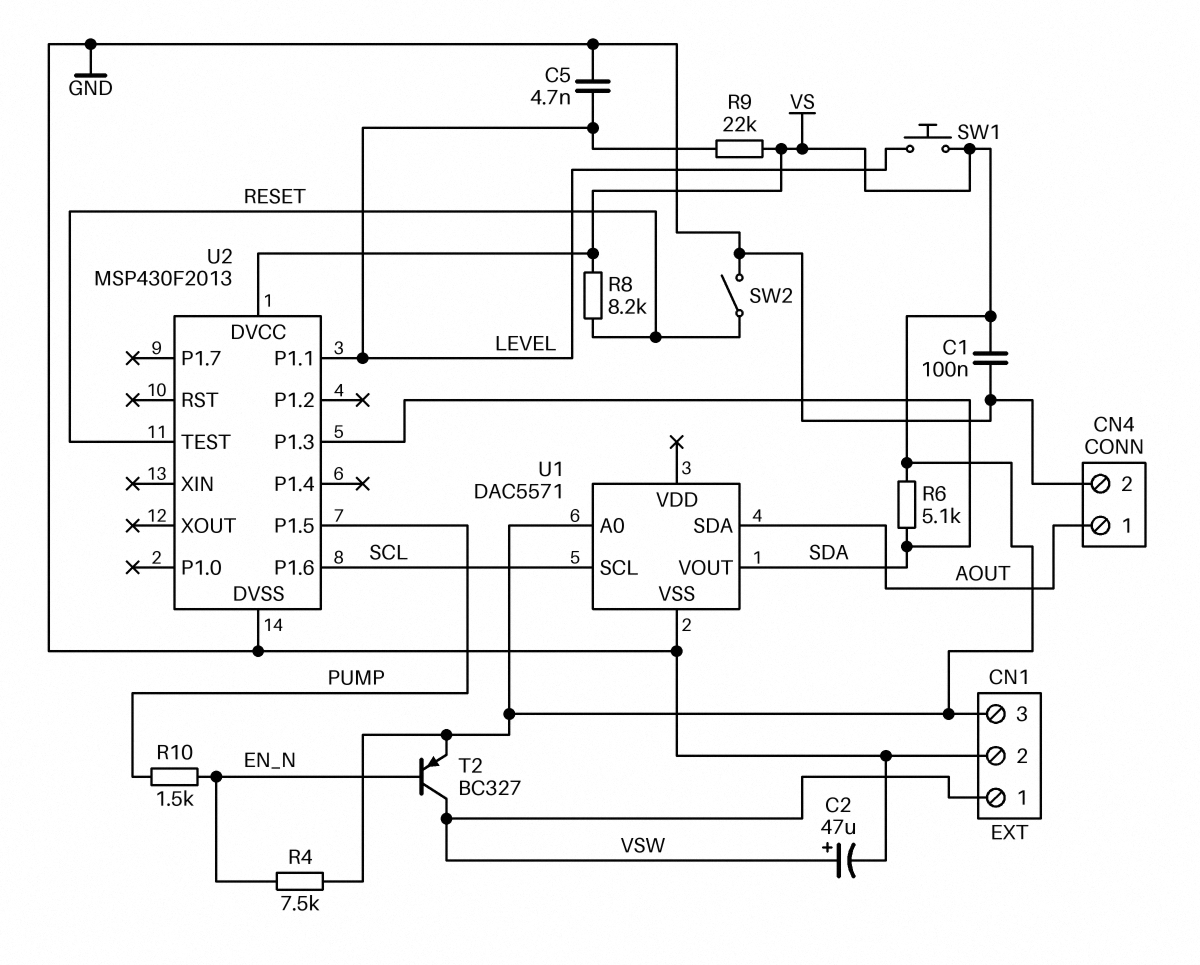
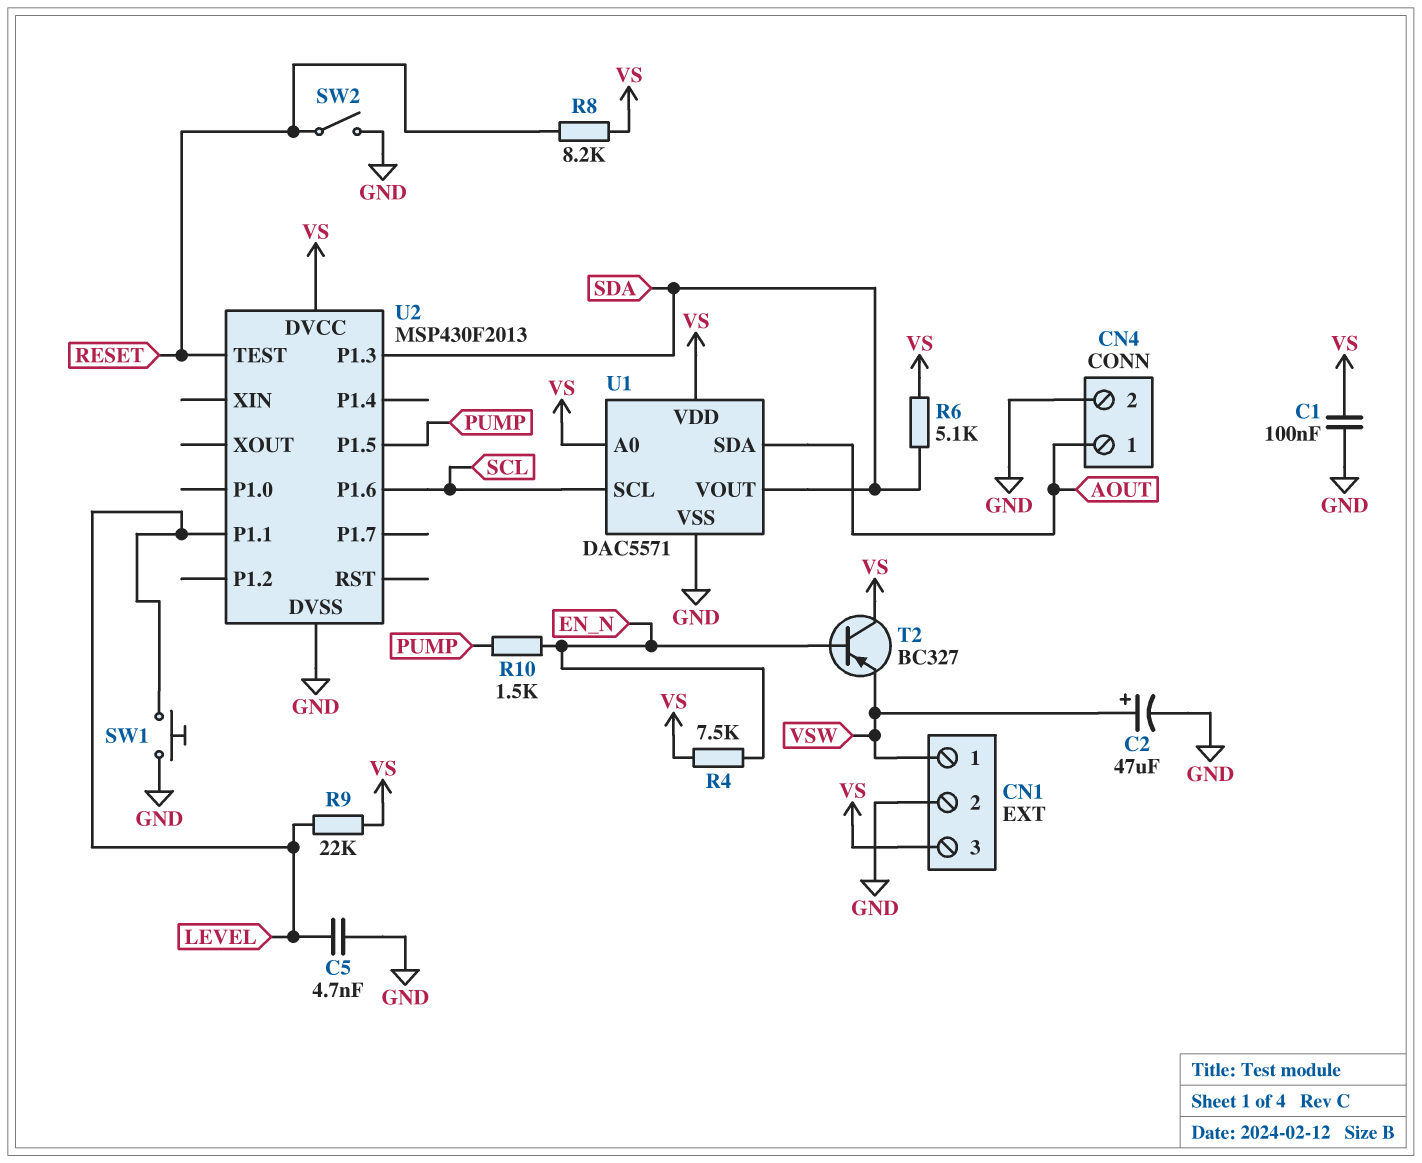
SW1: button (LEVEL, VS) -> button (GND, LEVEL)
T2: PNP BC327 (B EN_N, C VSW, E VS) -> PNP BC327 (B EN_N, C VS, E VSW)
U1 pin VDD: none -> VS

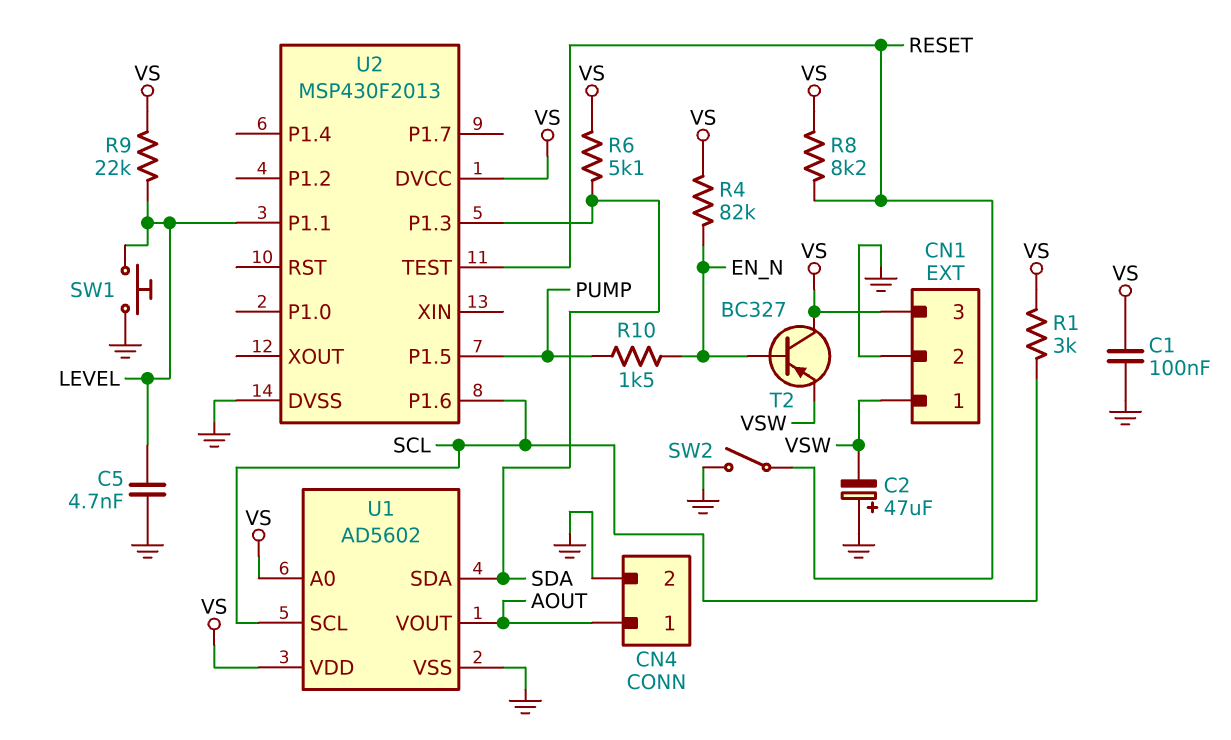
C2: 47uF (plus VSW, minus GND) -> 47uF (plus GND, minus VSW)
R1: none -> 3k (SCL, VS)
R4: 7.5k (EN_N, VS) -> 82k (EN_N, VS)
U1: DAC5571 -> AD5602
U1 pin SDA: AOUT -> SDA
U1 pin VOUT: SDA -> AOUT

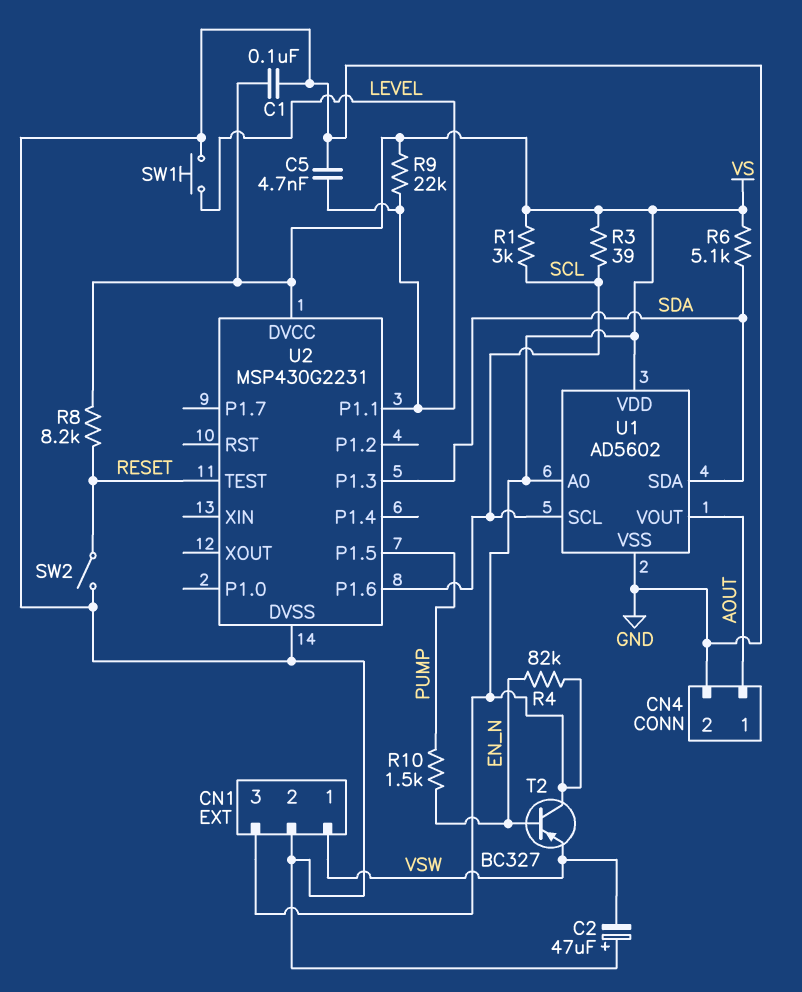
R3: none -> 39 (SCL, VS)
U2: MSP430F2013 -> MSP430G2231

